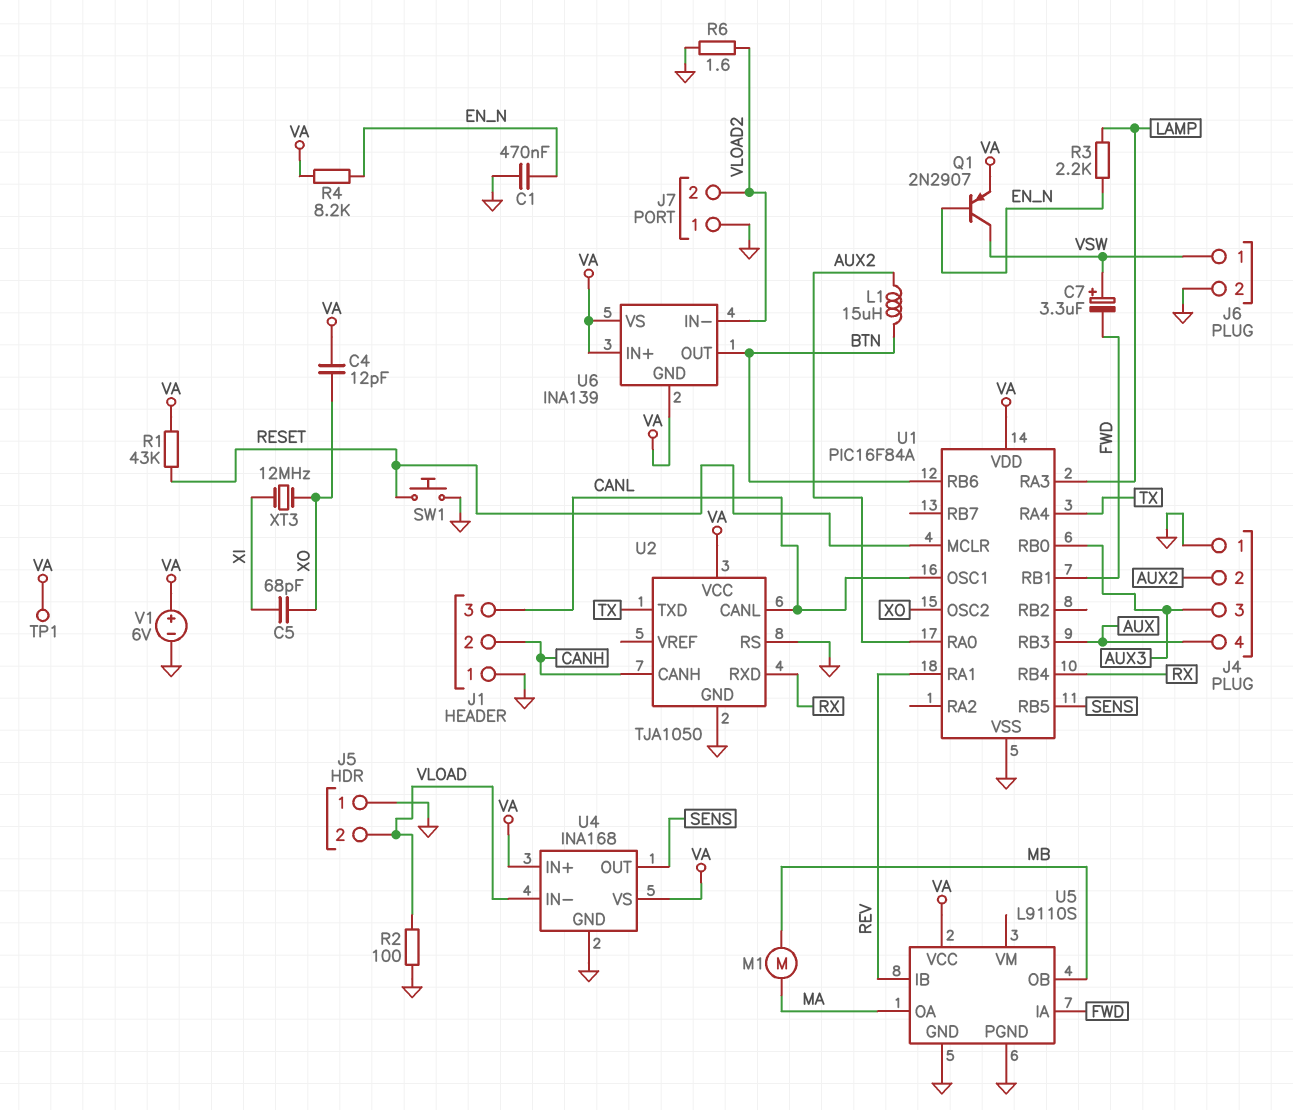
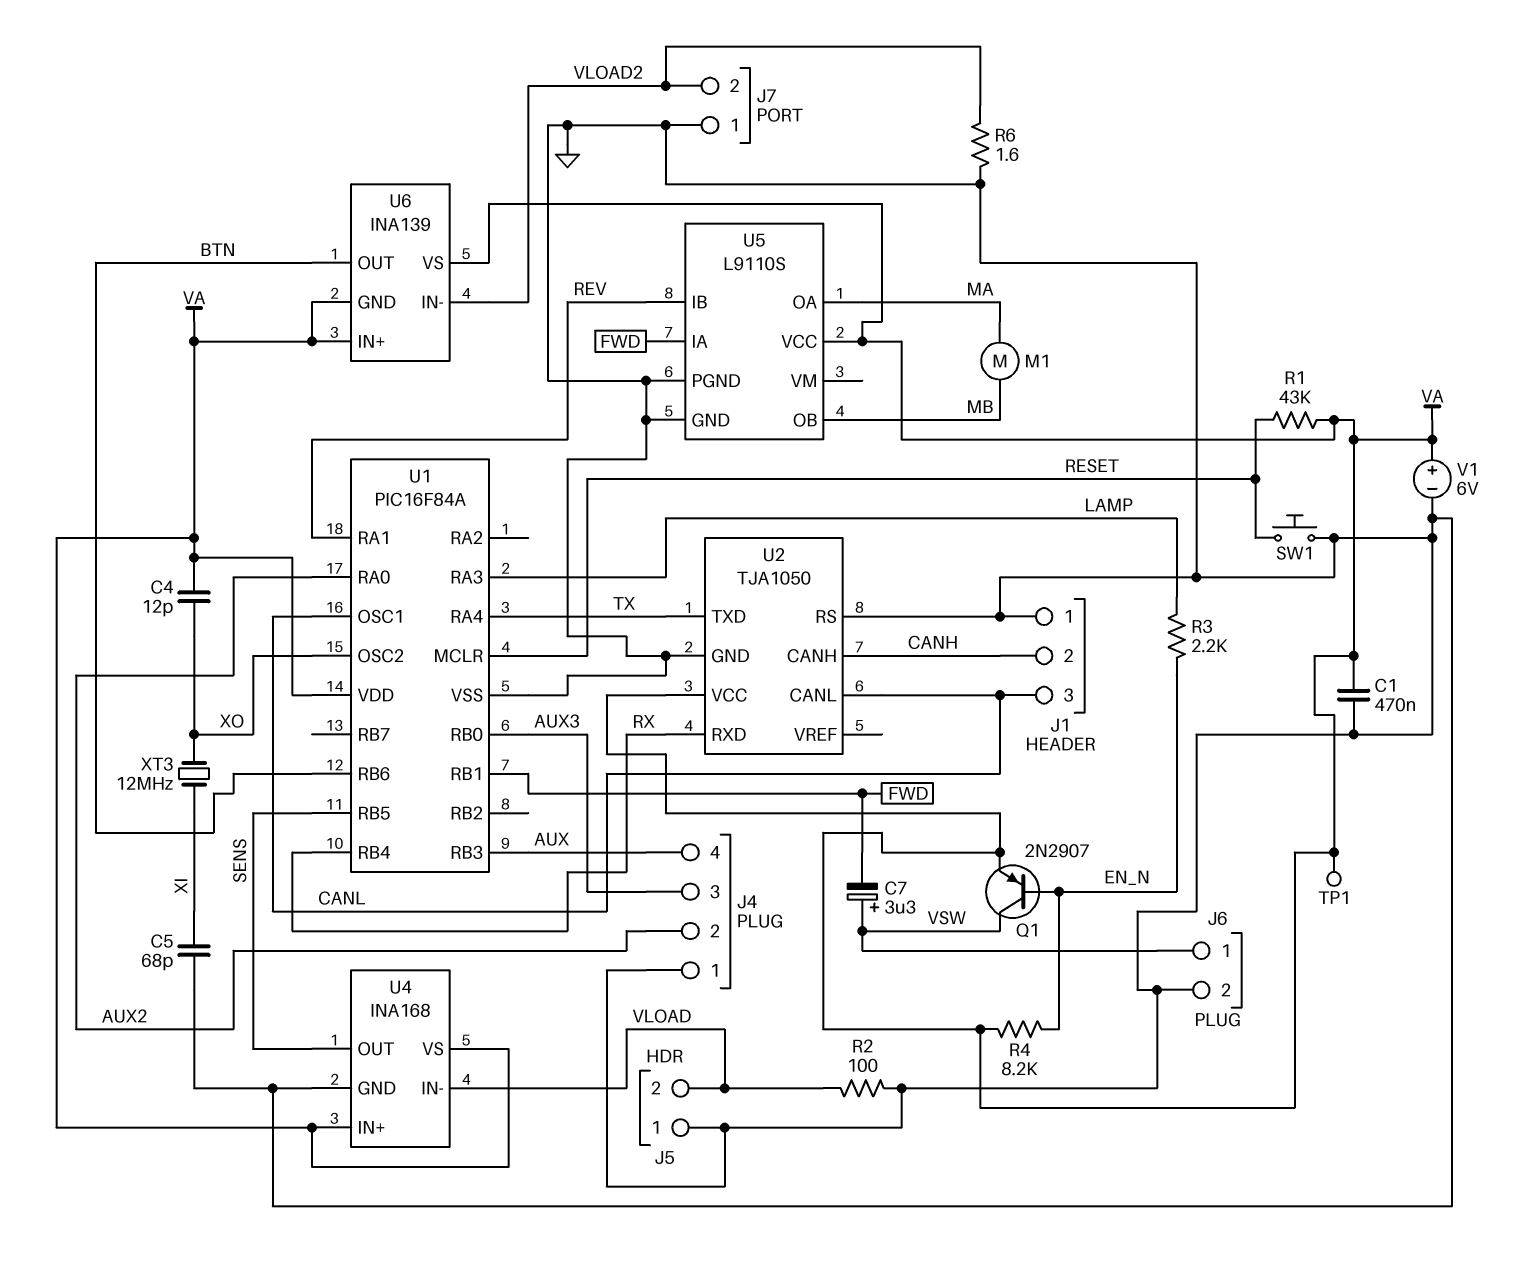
C1: 470nF (EN_N, GND) -> 470nF (GND, VA)
C5: 68pF (XI, XO) -> 68pF (GND, XI)
L1: 15uH (AUX2, BTN) -> none

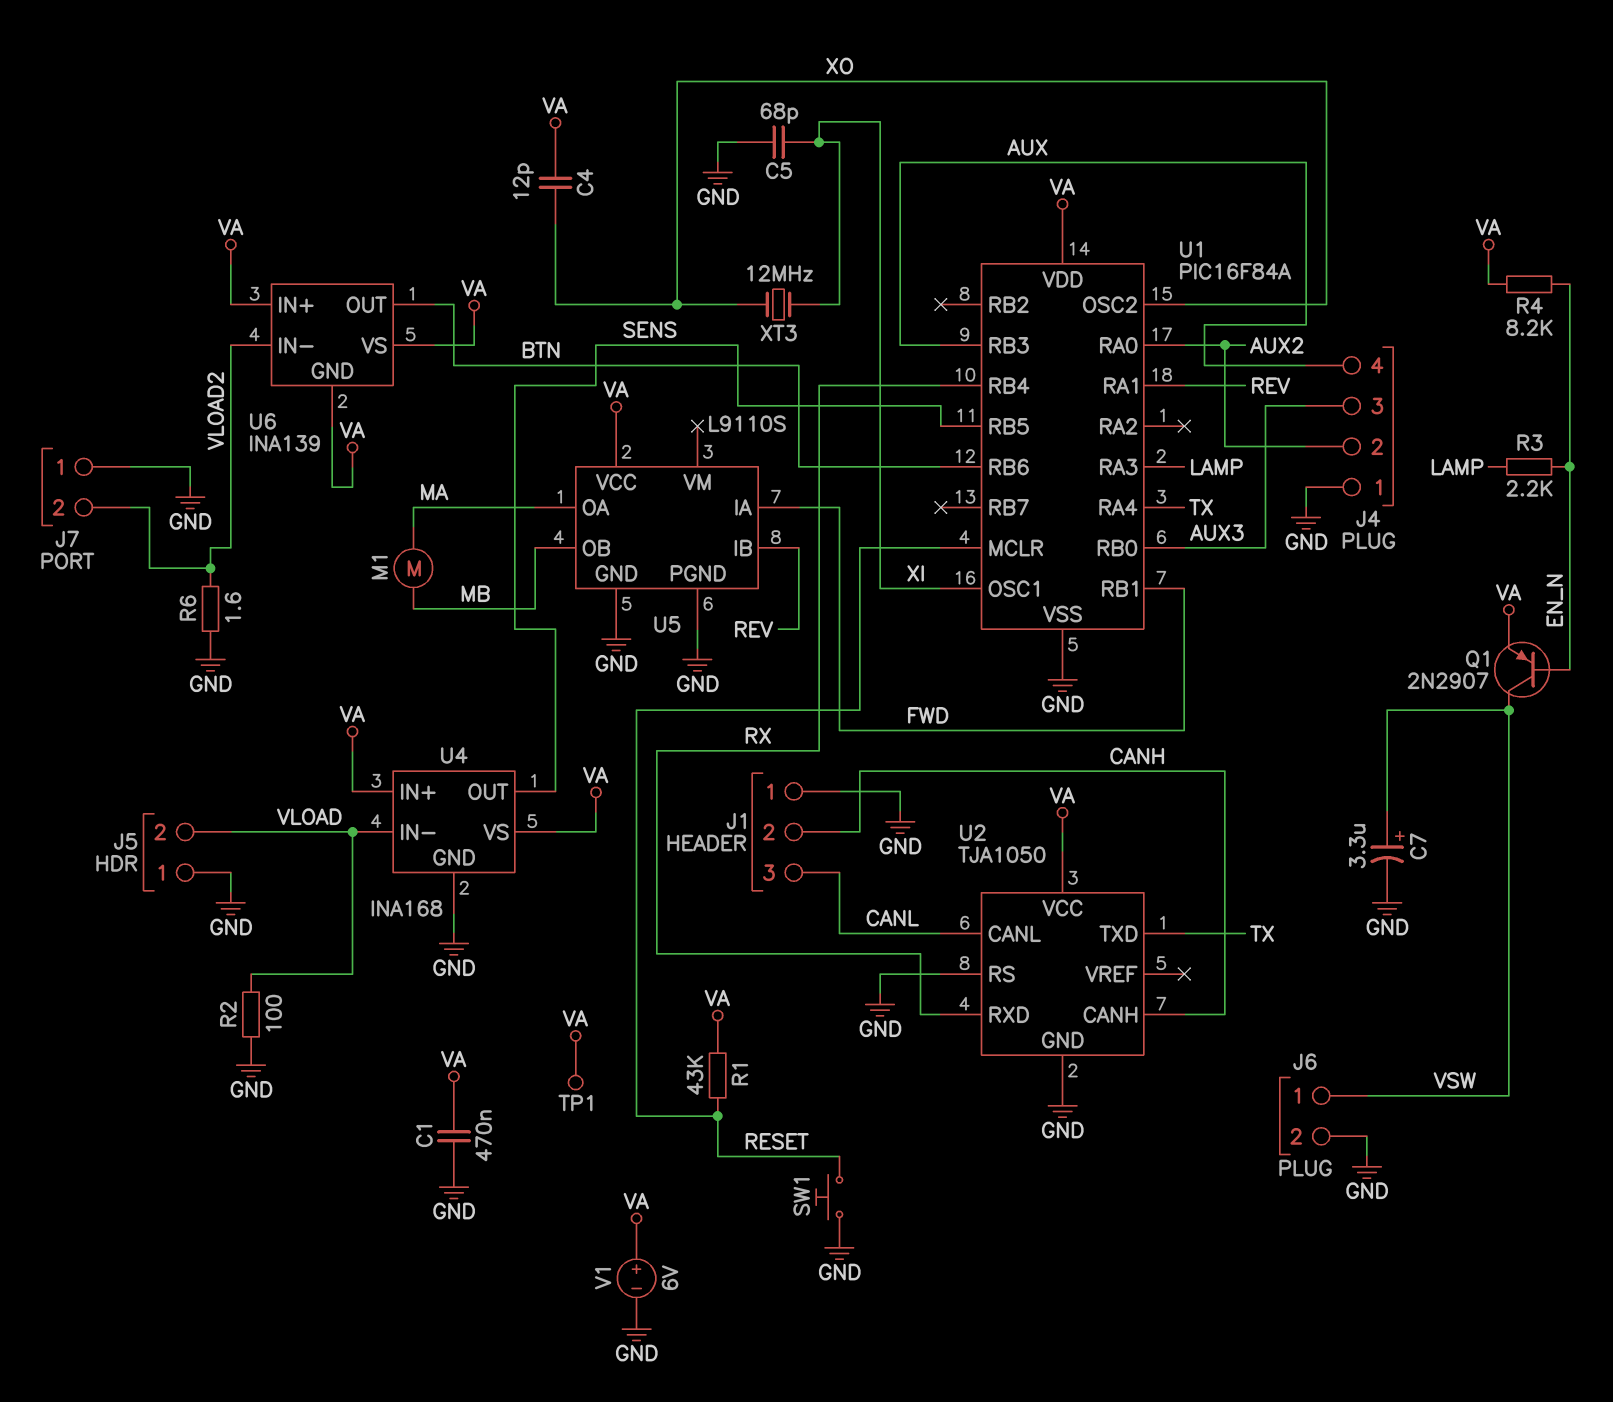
C7: 3.3uF (plus VSW, minus FWD) -> 3.3uF (plus VSW, minus GND)
U1 pin OSC1: CANL -> XI

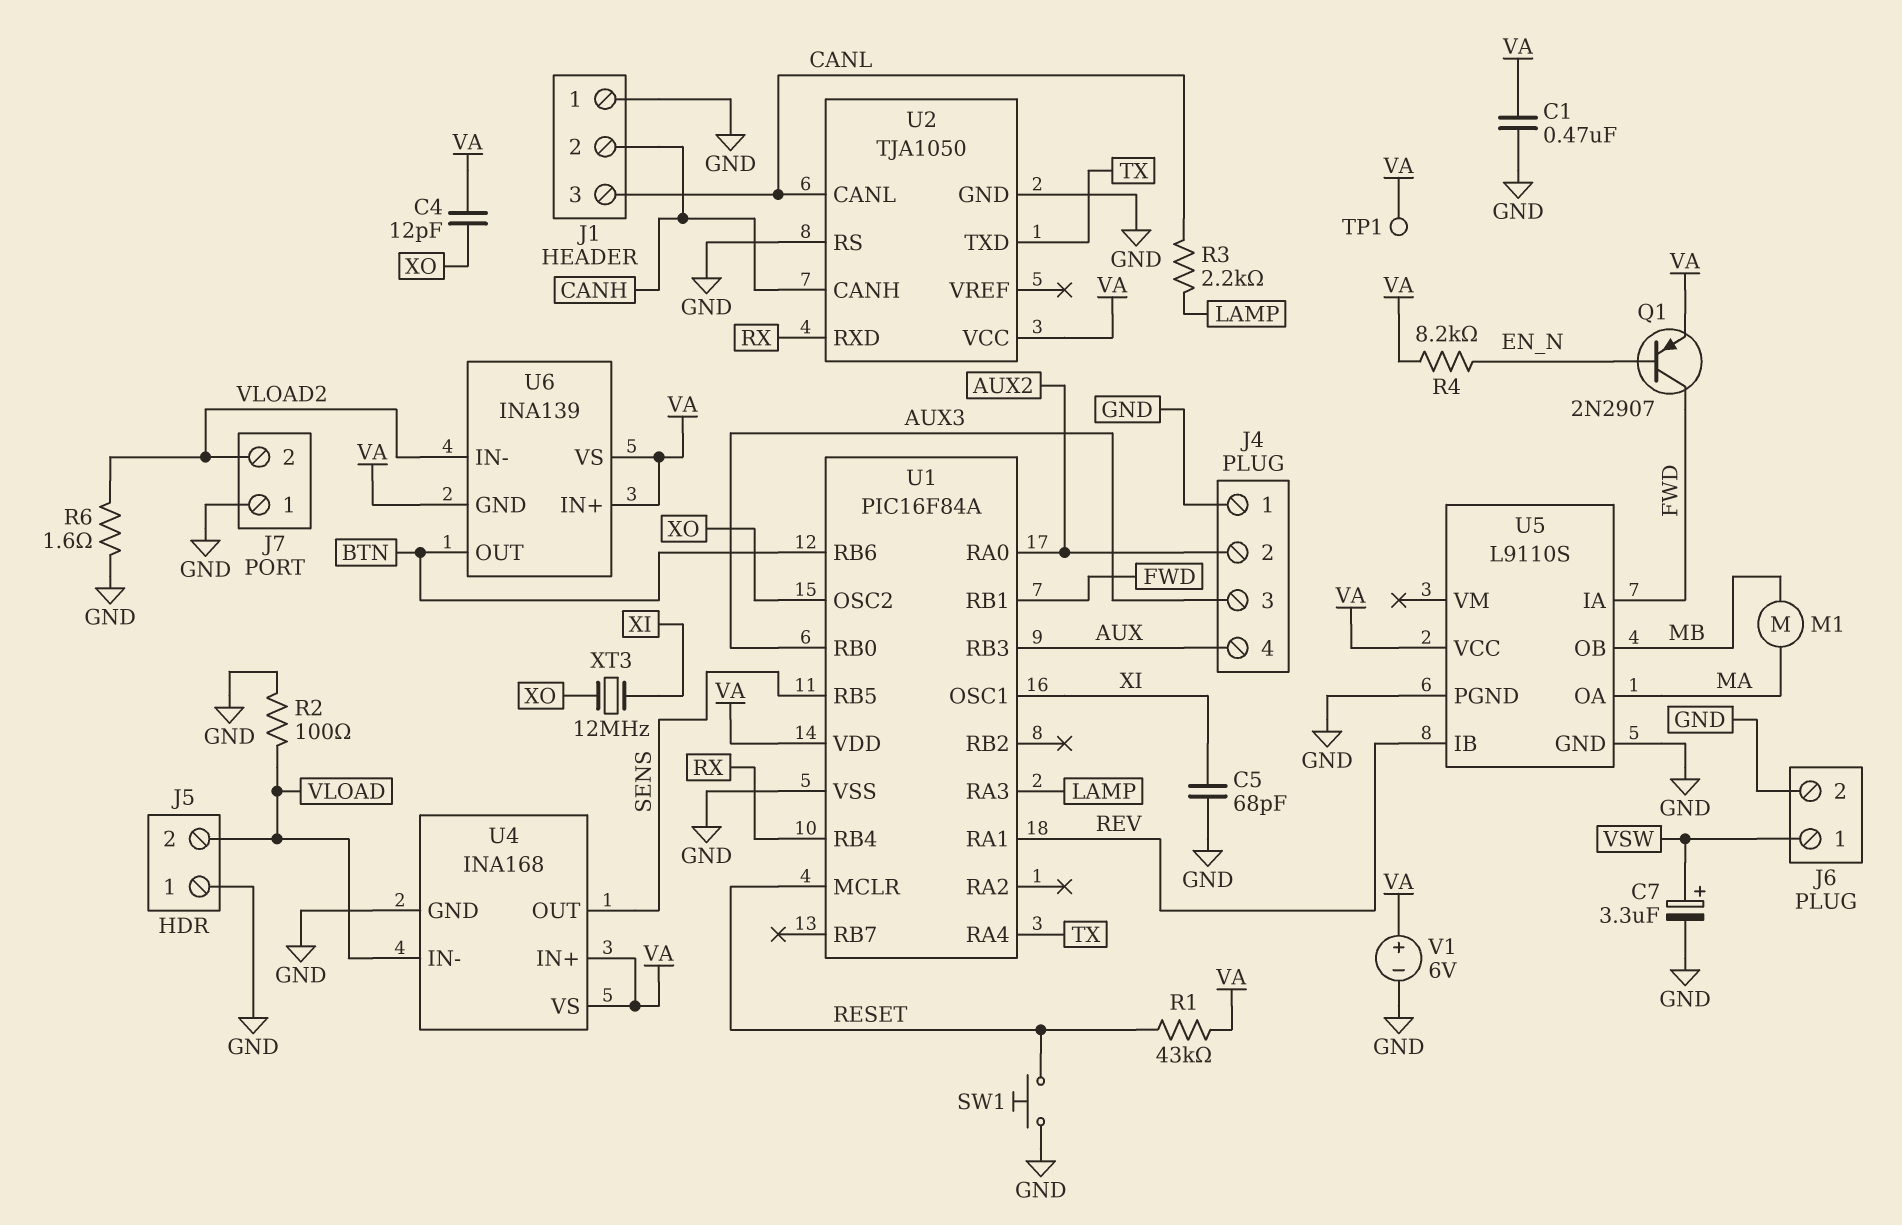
Q1: PNP 2N2907 (B EN_N, C VSW, E VA) -> PNP 2N2907 (B EN_N, C FWD, E VA)
R3: 2.2k (EN_N, LAMP) -> 2.2k (CANL, LAMP)

